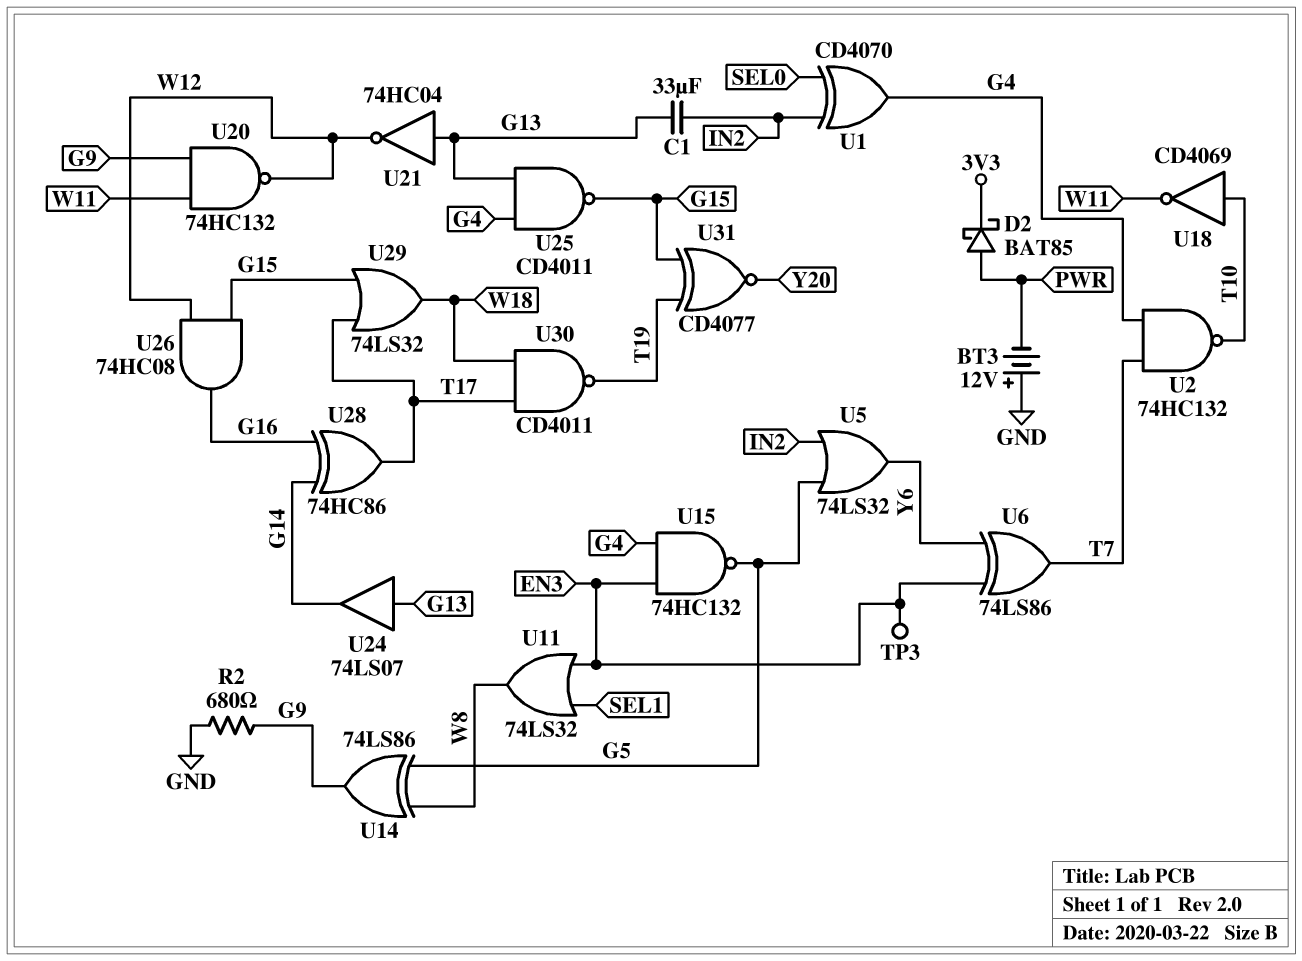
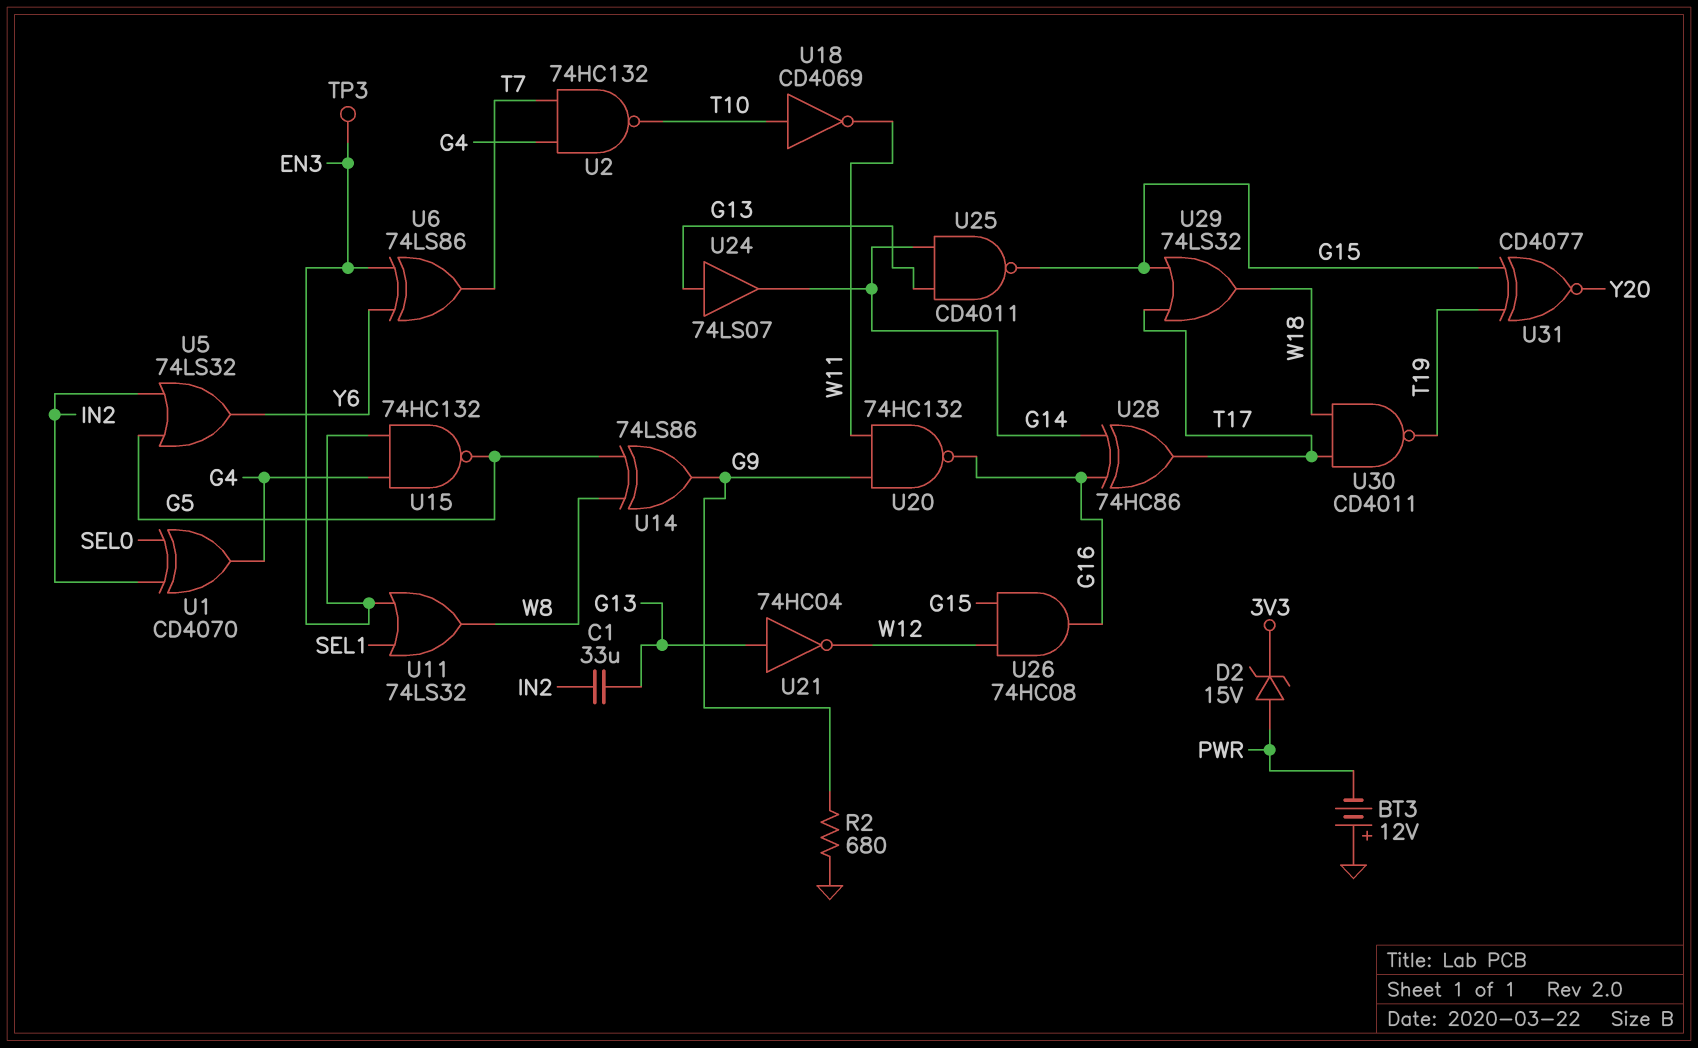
D2: schottky BAT85 (A PWR, K 3V3) -> zener 15V (A PWR, K 3V3)
U20: NAND 74HC132 (in G9, in W11, out W12) -> NAND 74HC132 (in G9, in W11, out G16)
U25: NAND CD4011 (in G4, in G13, out G15) -> NAND CD4011 (in G13, in G14, out G15)

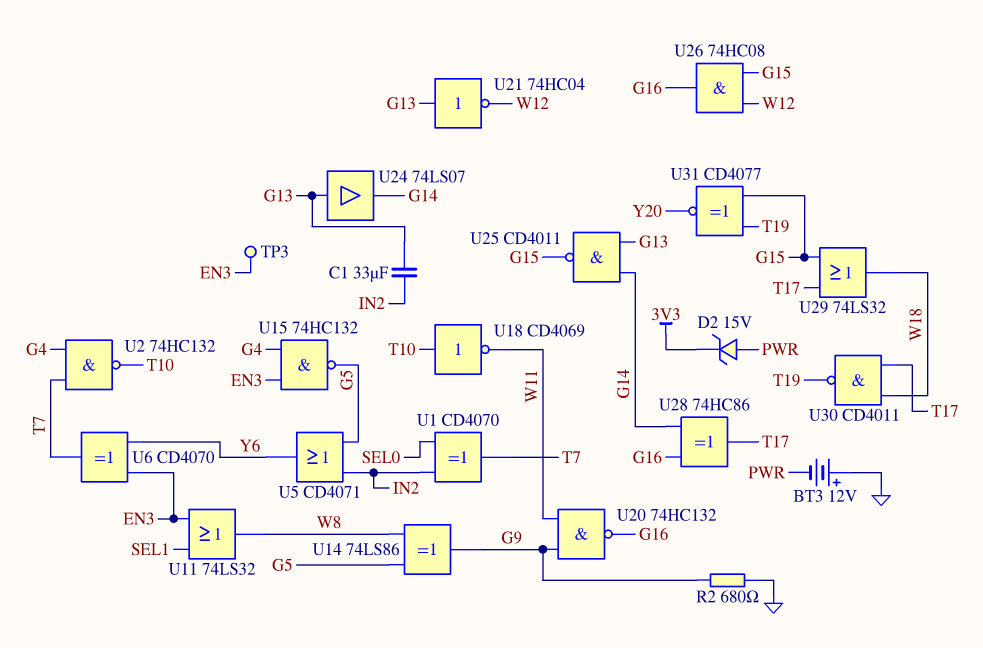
U1: XOR CD4070 (in IN2, in SEL0, out G4) -> XOR CD4070 (in IN2, in SEL0, out T7)
U5: OR 74LS32 (in G5, in IN2, out Y6) -> OR CD4071 (in G5, in IN2, out Y6)
U6: XOR 74LS86 (in EN3, in Y6, out T7) -> XOR CD4070 (in EN3, in Y6, out T7)

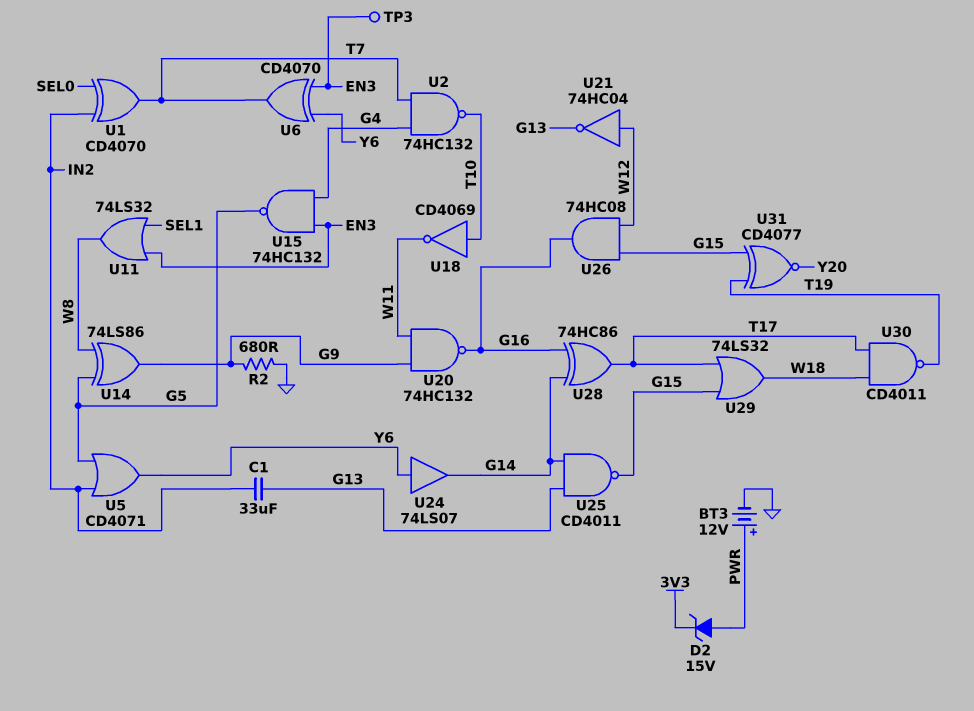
BT3: 12V (plus GND, minus PWR) -> 12V (plus PWR, minus GND)
U21: NOT 74HC04 (in G13, out W12) -> NOT 74HC04 (in W12, out G13)
U24: buffer 74LS07 (in G13, out G14) -> buffer 74LS07 (in Y6, out G14)

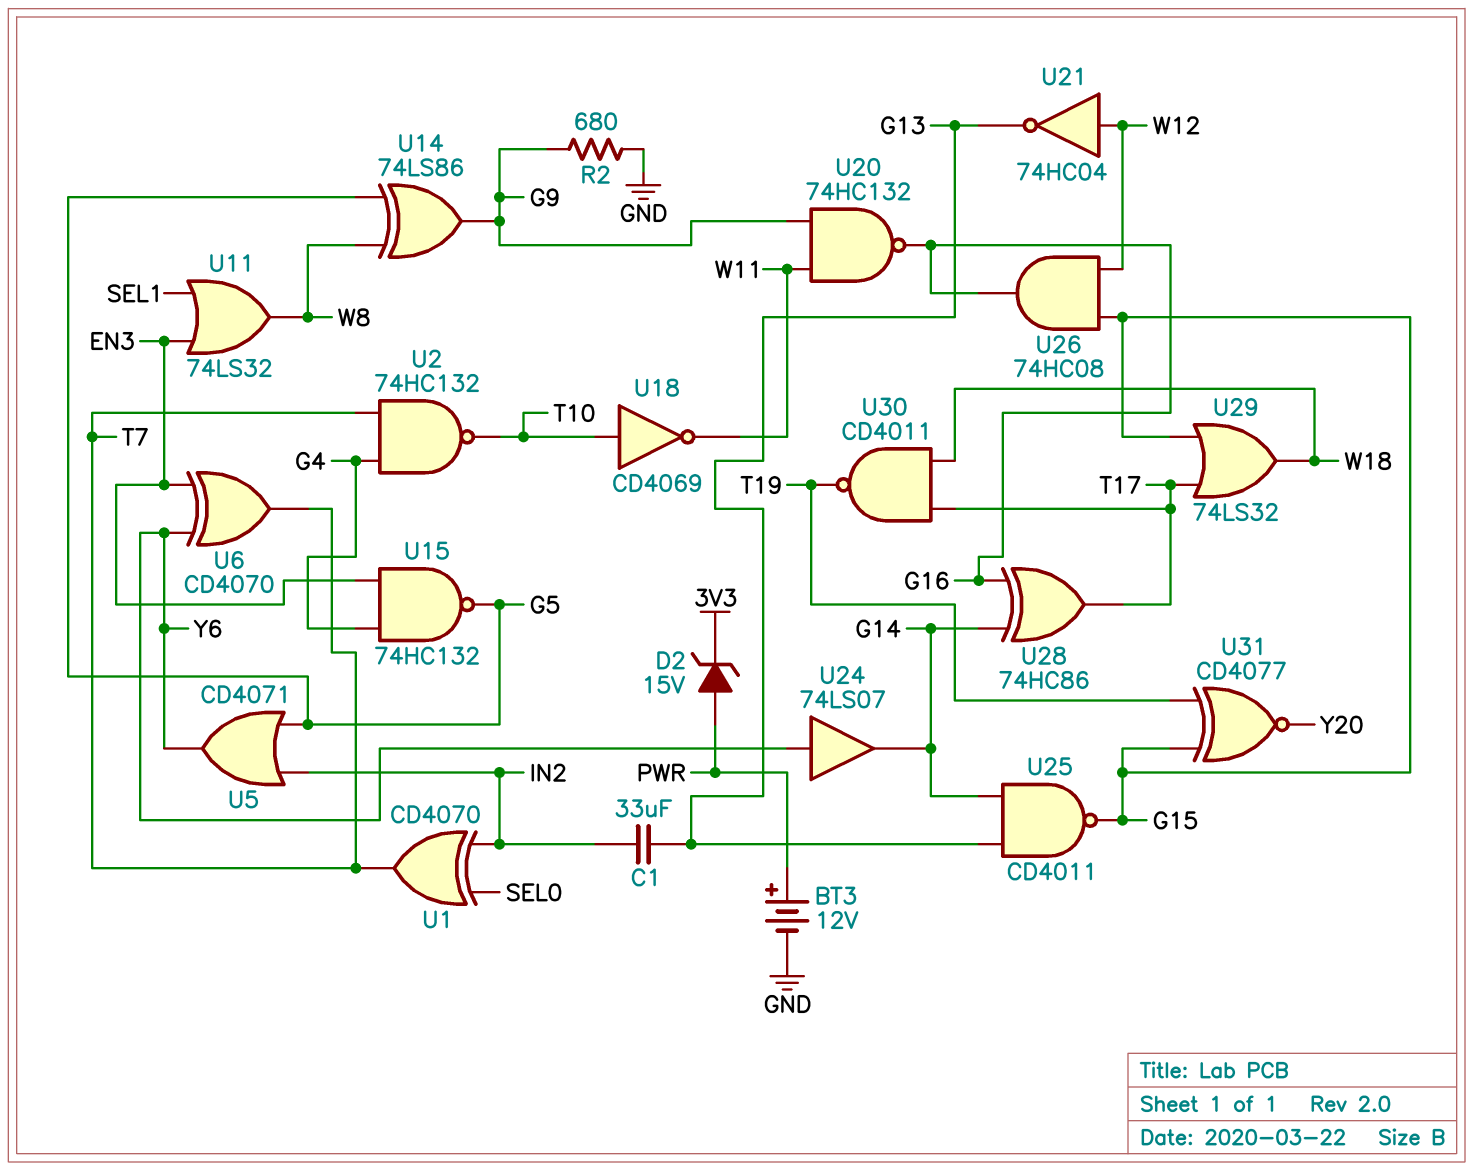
TP3: test point (EN3) -> none

